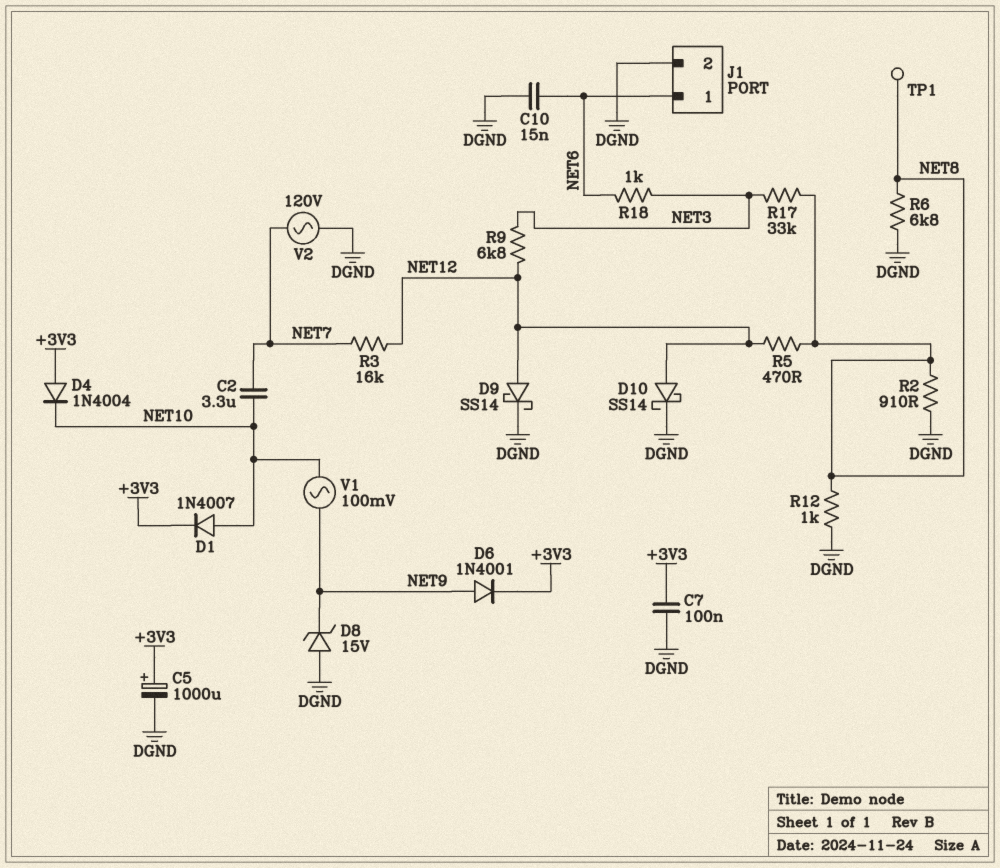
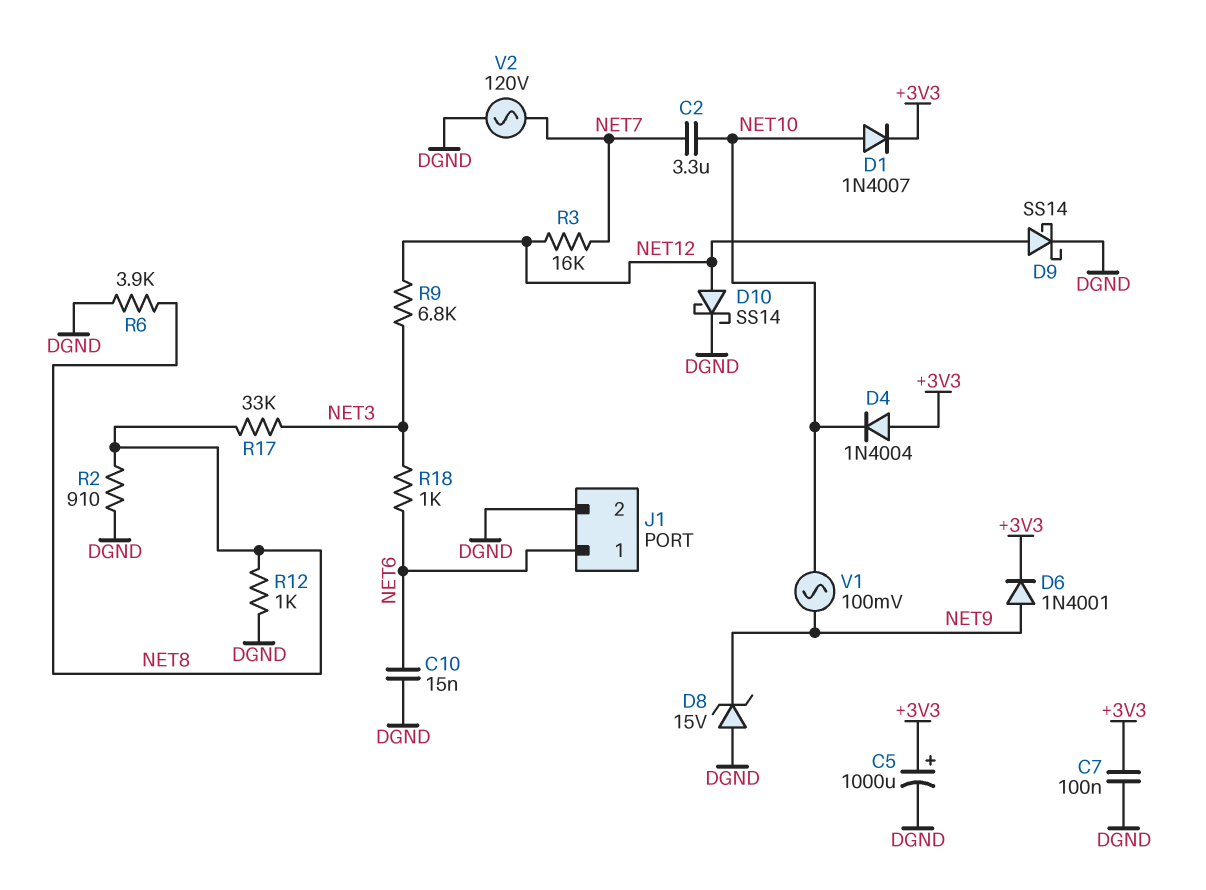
R5: 470 (NET8, NET12) -> none
R6: 6.8k (DGND, NET8) -> 3.9k (DGND, NET8)
TP1: test point (NET8) -> none

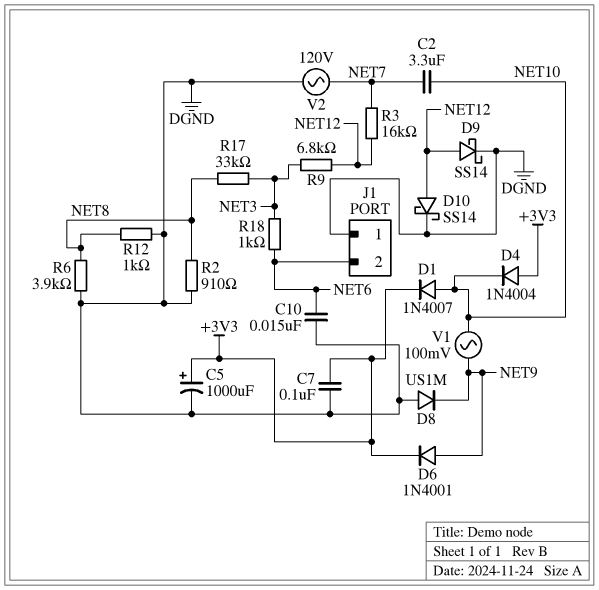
D8: zener 15V (A DGND, K NET9) -> diode US1M (A DGND, K NET9)
J1 pin 1: NET6 -> DGND
J1 pin 2: DGND -> NET6

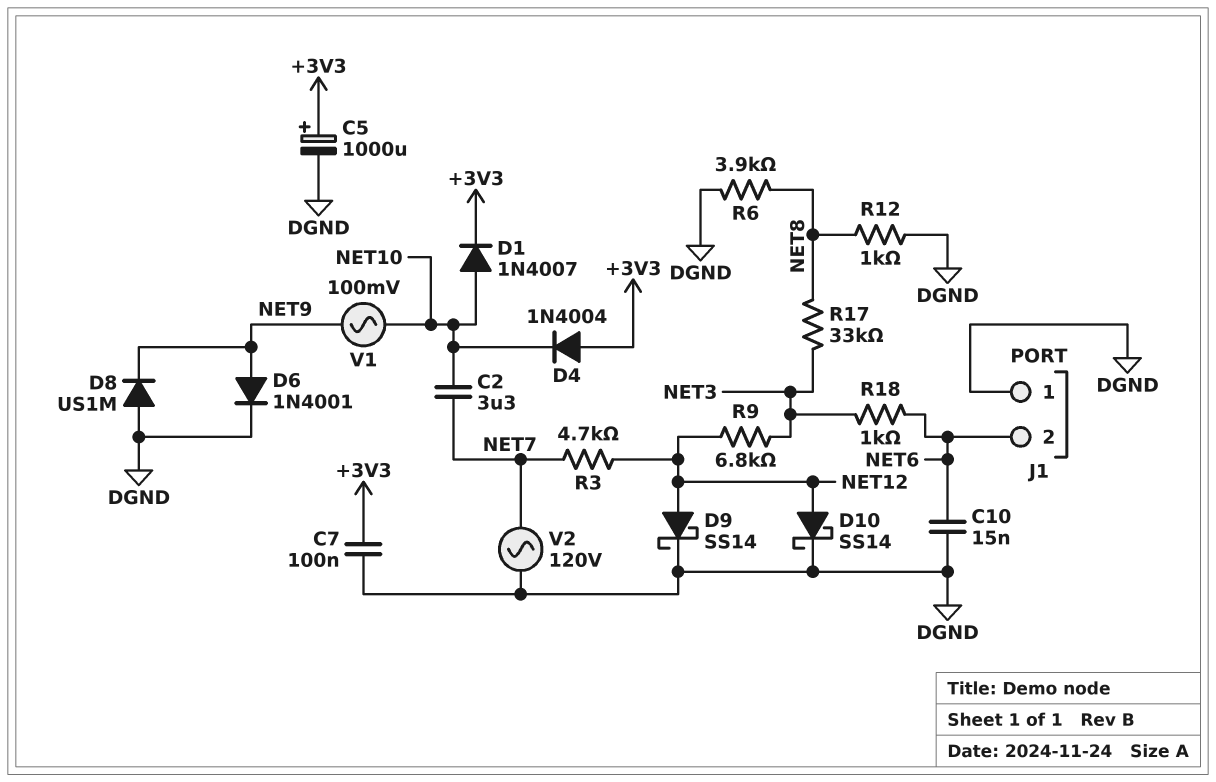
D6: diode 1N4001 (A NET9, K +3V3) -> diode 1N4001 (A NET9, K DGND)
R2: 910 (DGND, NET8) -> none
R3: 16k (NET7, NET12) -> 4.7k (NET7, NET12)

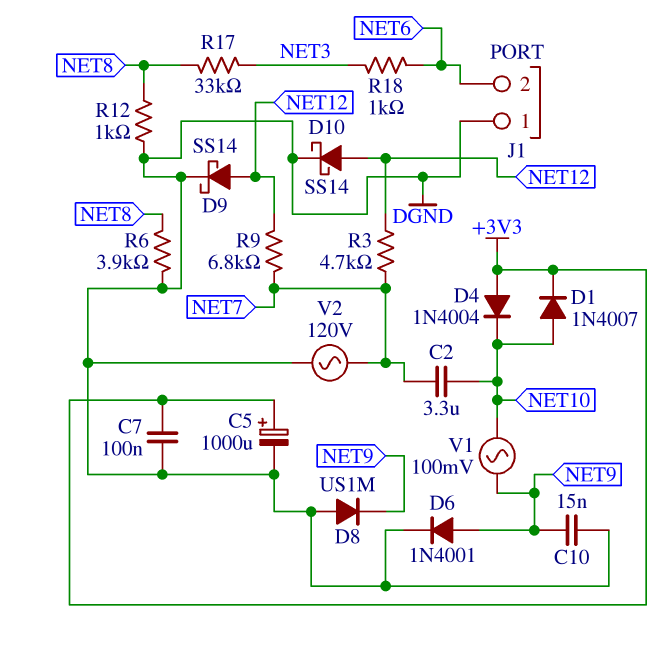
C10: 15nF (DGND, NET6) -> 15nF (DGND, NET9)
R9: 6.8k (NET3, NET12) -> 6.8k (NET7, NET12)

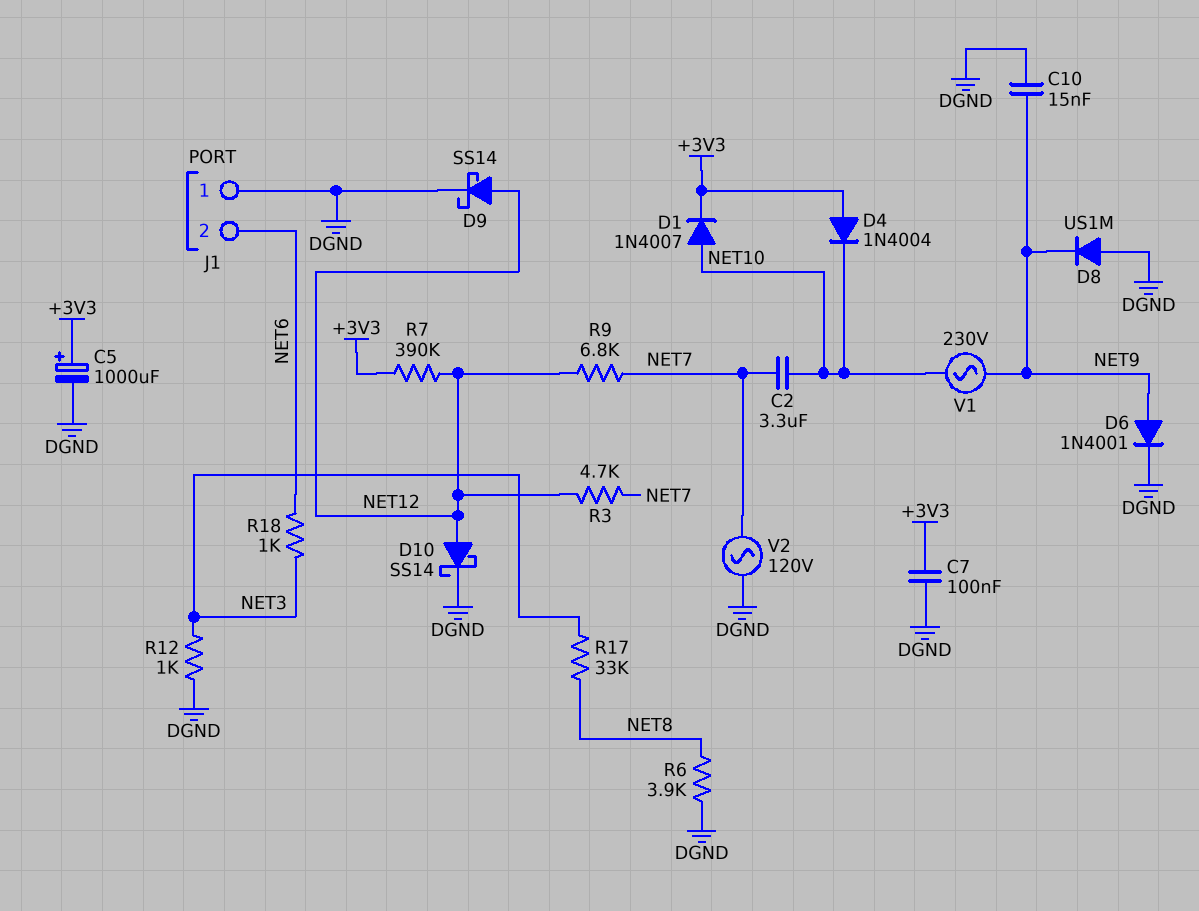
R7: none -> 390k (+3V3, NET12)
R12: 1k (DGND, NET8) -> 1k (DGND, NET3)
V1: AC 100mV (NET9, NET10) -> AC 230V (NET9, NET10)

